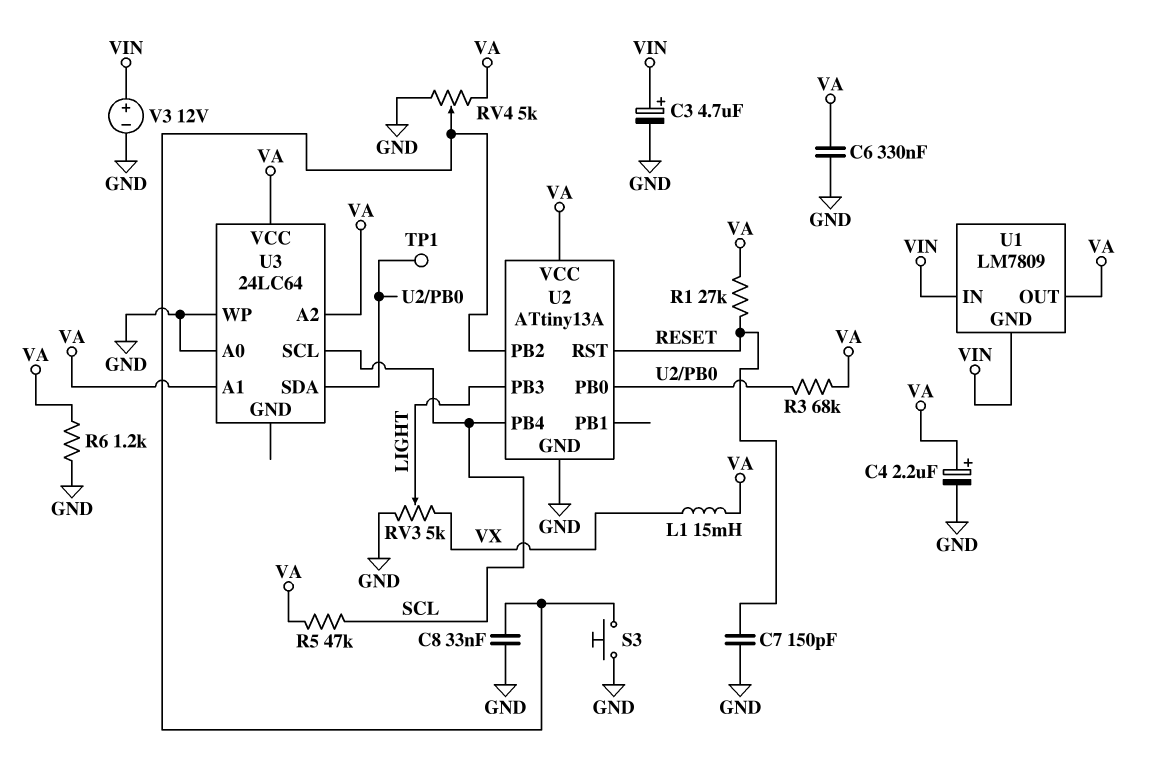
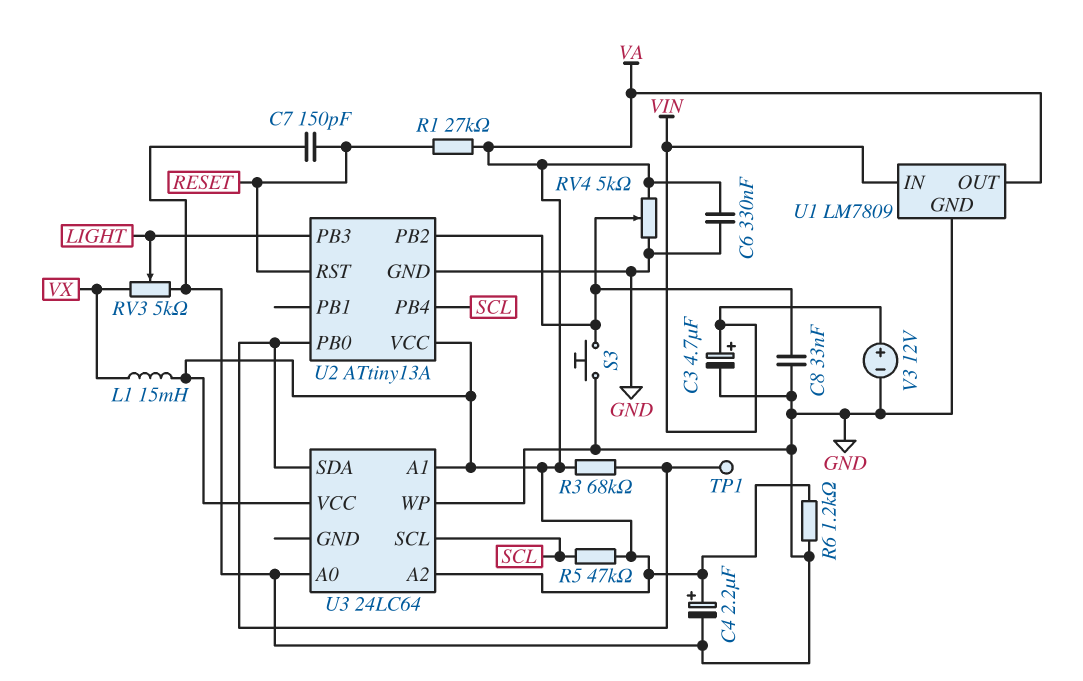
U1 pin GND: VIN -> GND

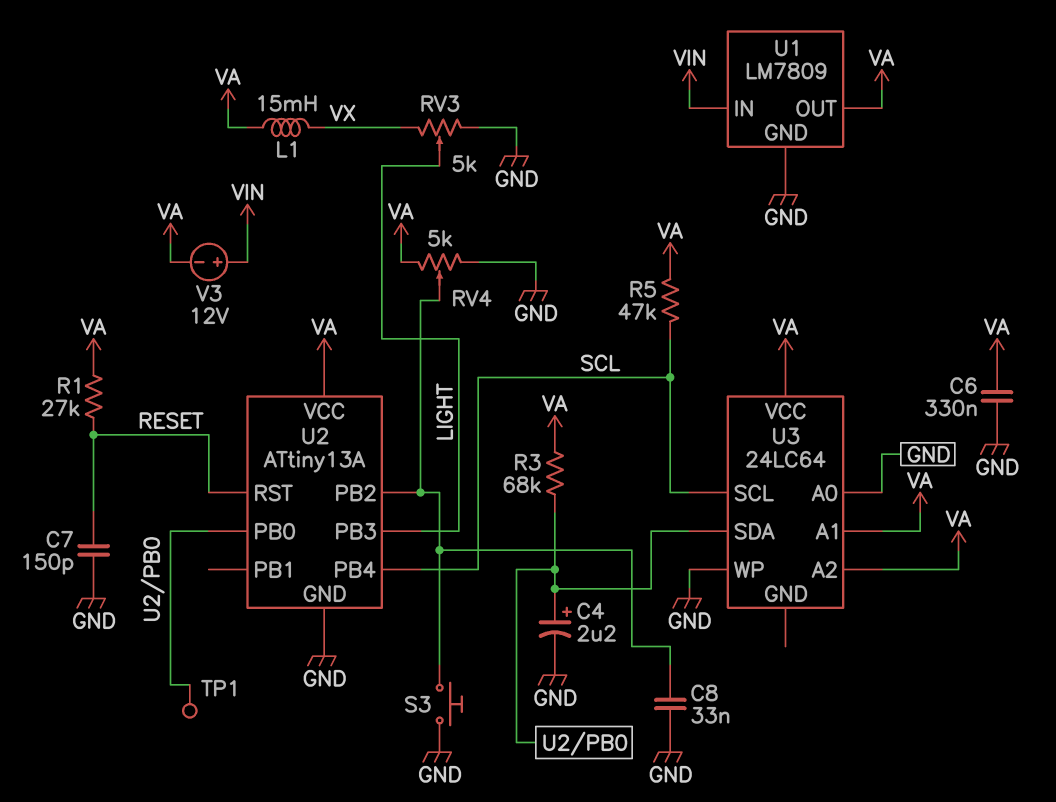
C3: 4.7uF (plus VIN, minus GND) -> none
C4: 2.2uF (plus VA, minus GND) -> 2.2uF (plus U2/PB0, minus GND)
R6: 1.2k (GND, VA) -> none
V3: 12V (plus VIN, minus GND) -> 12V (plus VIN, minus VA)

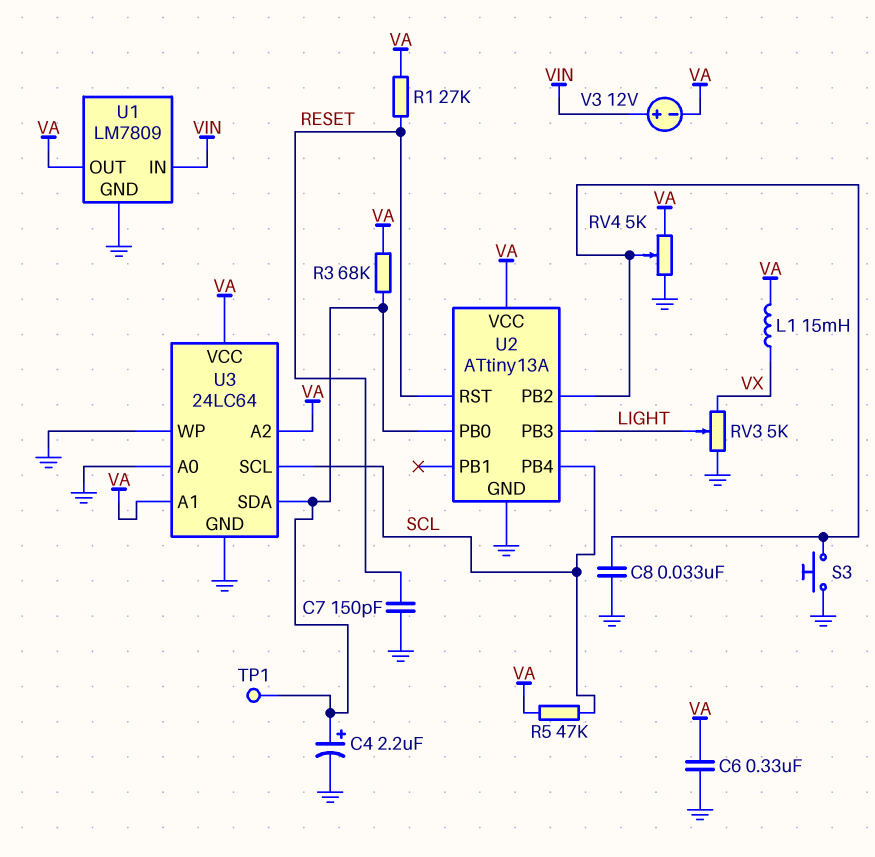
U3 pin GND: none -> GND

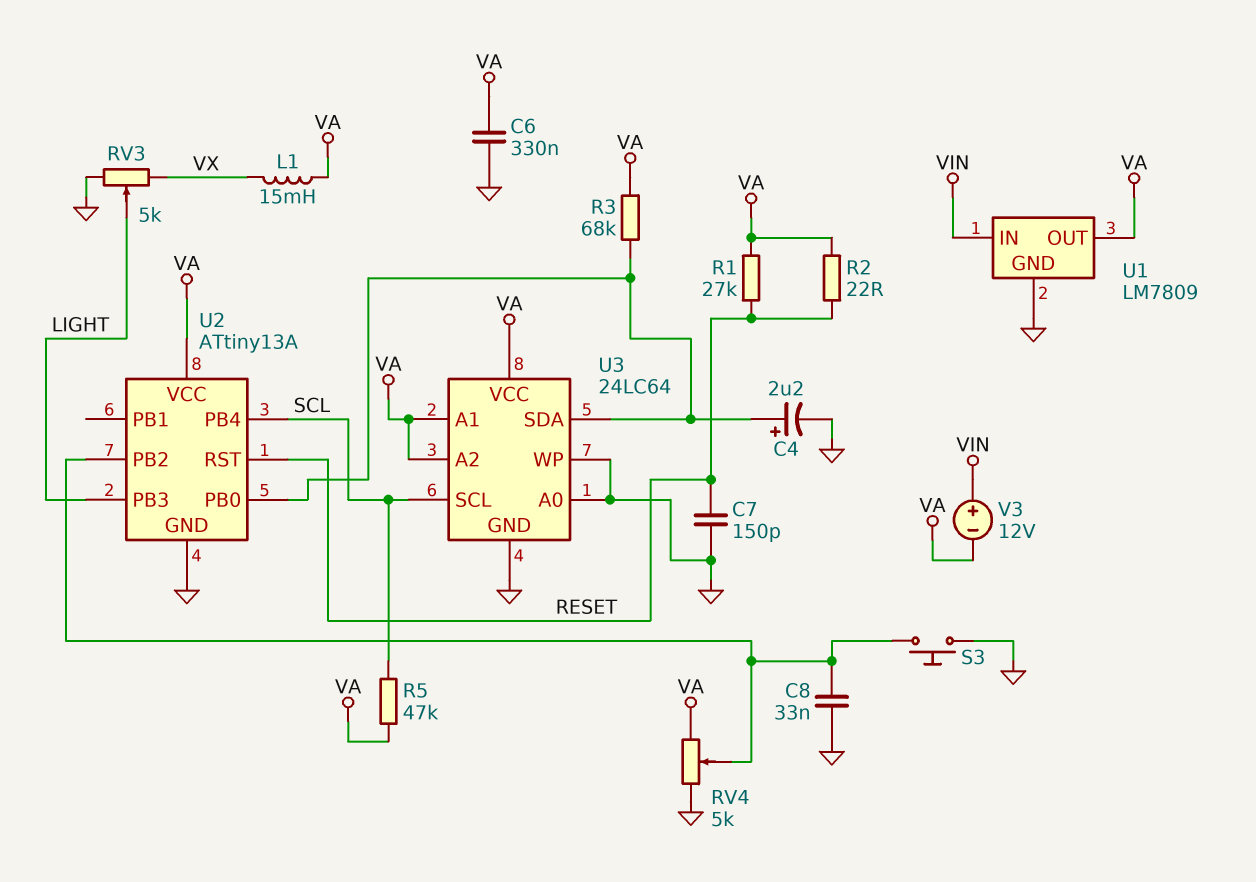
R2: none -> 22 (RESET, VA)
TP1: test point (U2/PB0) -> none

